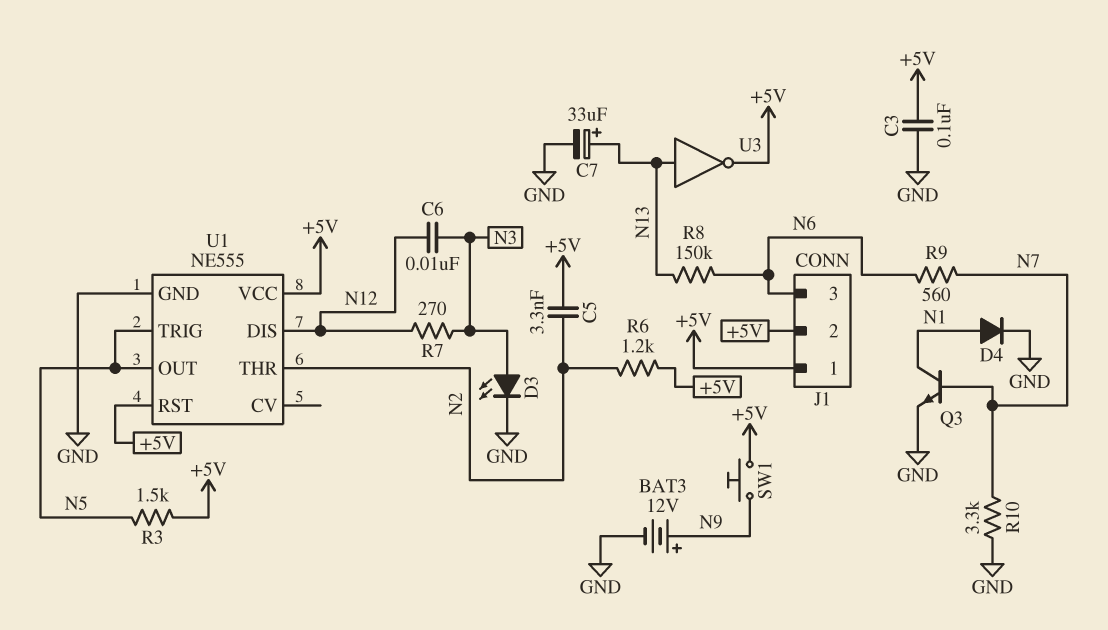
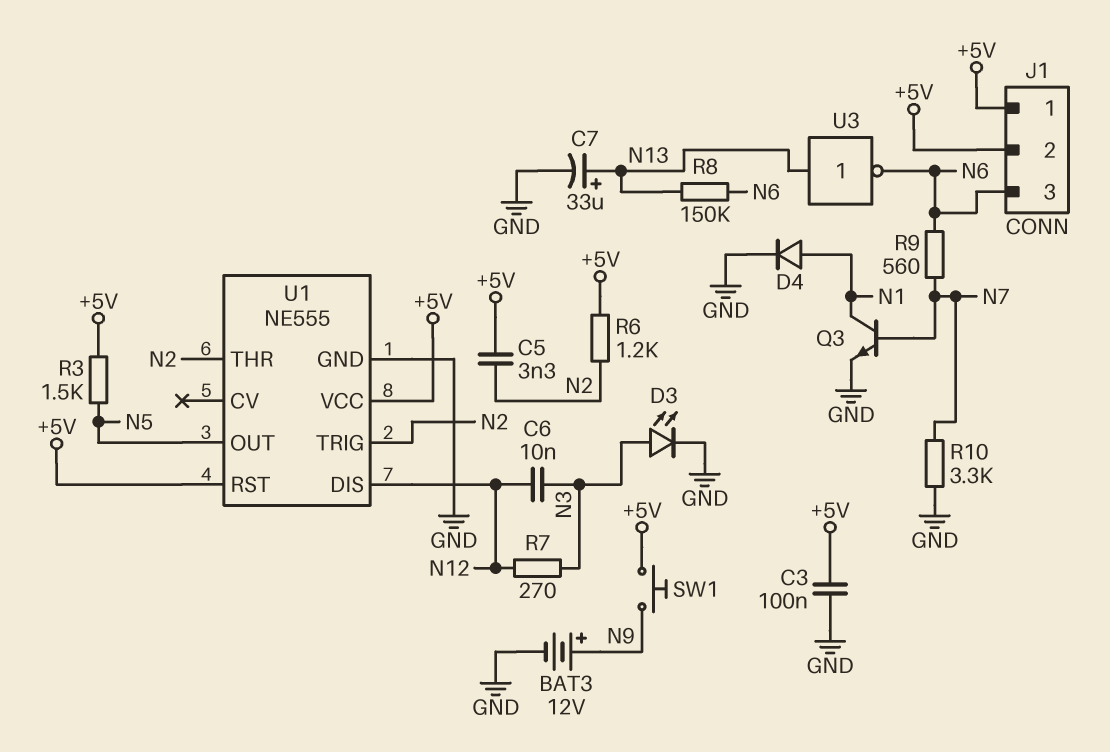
U1 pin TRIG: N5 -> N2
U3: NOT (in N13, out +5V) -> NOT (in N13, out N6)

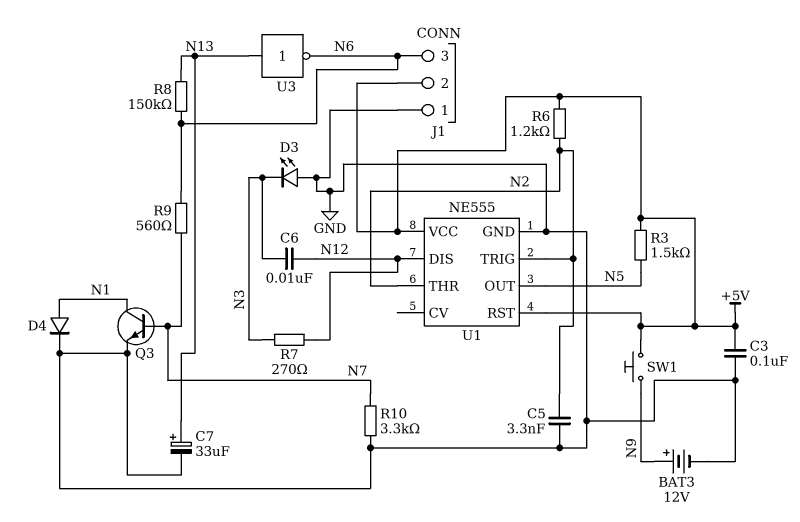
C5: 3.3nF (+5V, N2) -> 3.3nF (GND, N2)
D3: LED (A N3, K GND) -> LED (A GND, K N3)
J1 pin 1: +5V -> GND

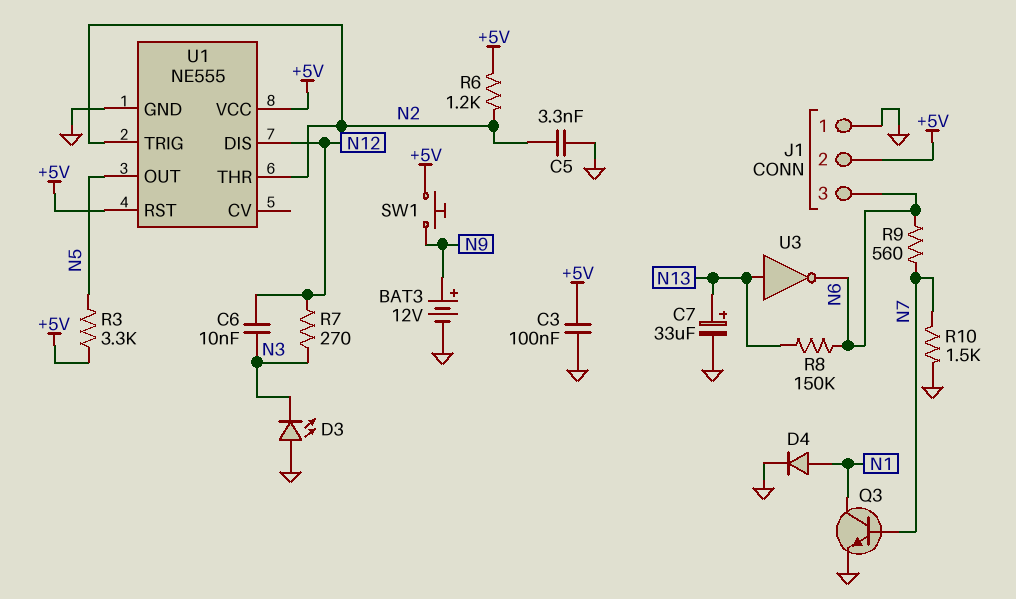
R3: 1.5k (+5V, N5) -> 3.3k (+5V, N5)
R10: 3.3k (GND, N7) -> 1.5k (GND, N7)

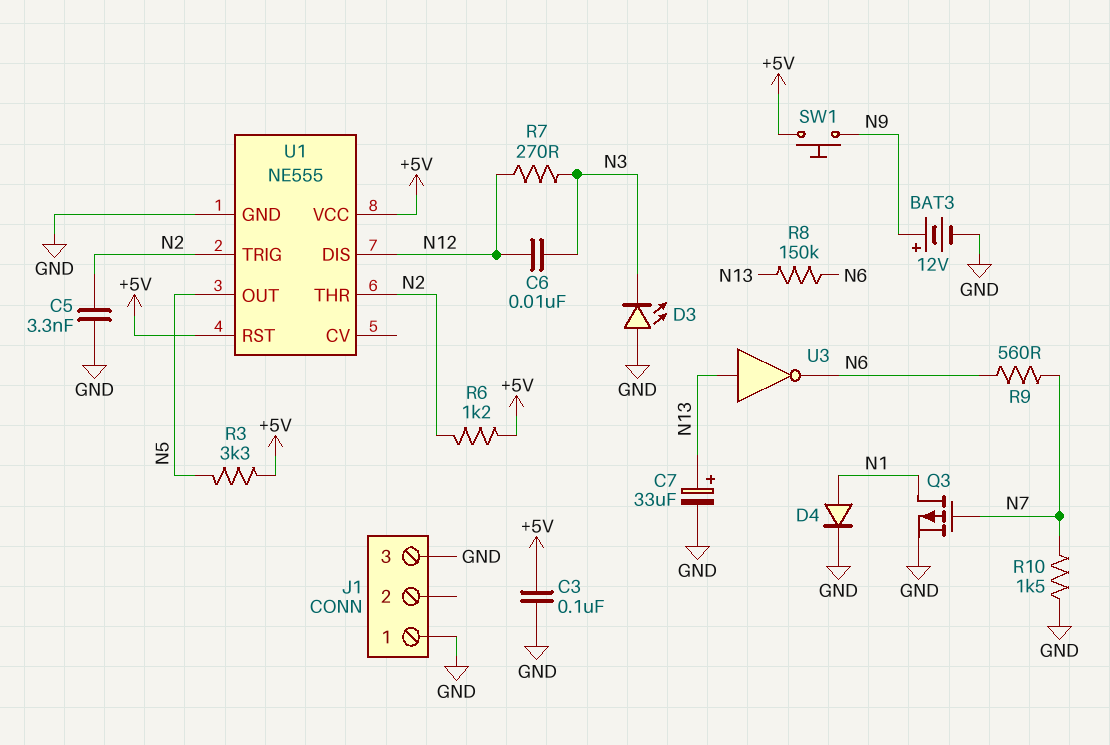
J1 pin 2: +5V -> none
J1 pin 3: N6 -> GND
Q3: NPN (B N7, C N1, E GND) -> PMOS (G N7, D N1, S GND)

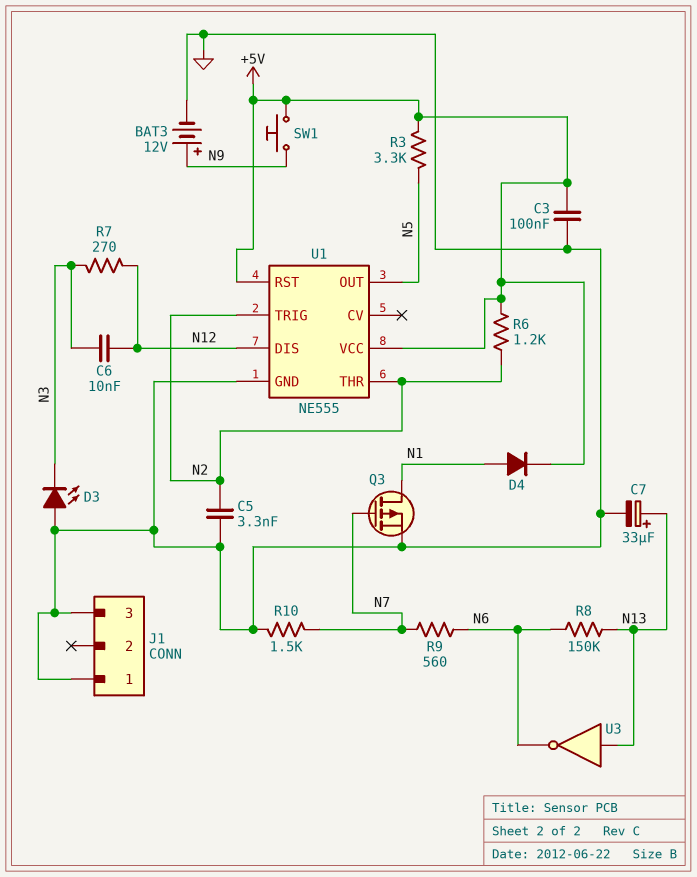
D4: diode (A N1, K GND) -> diode (A N1, K +5V)

